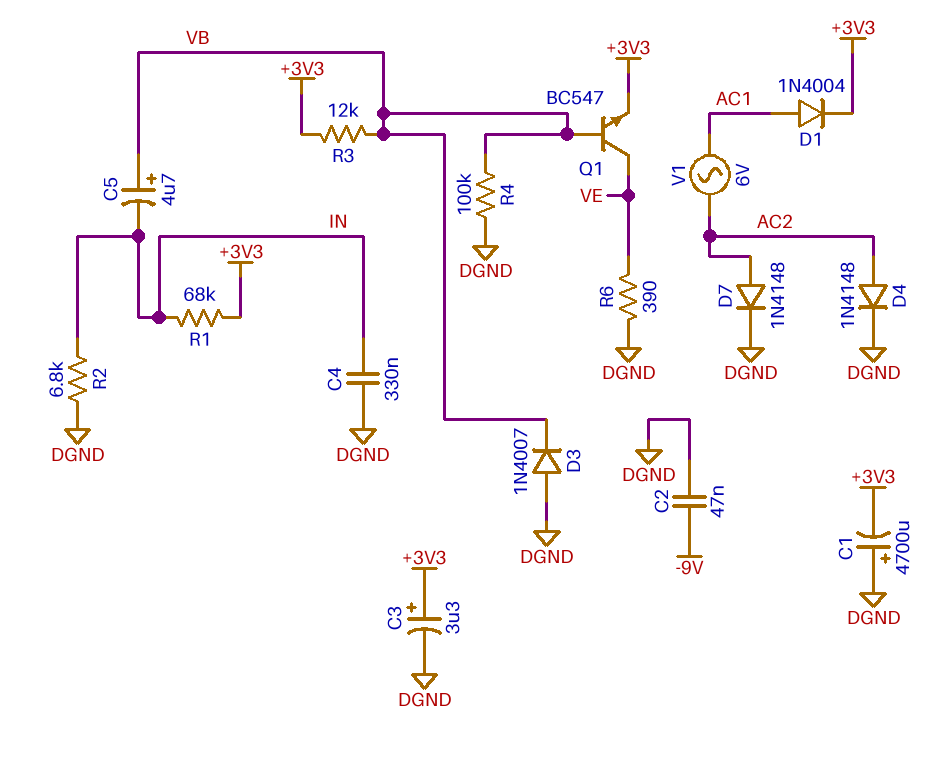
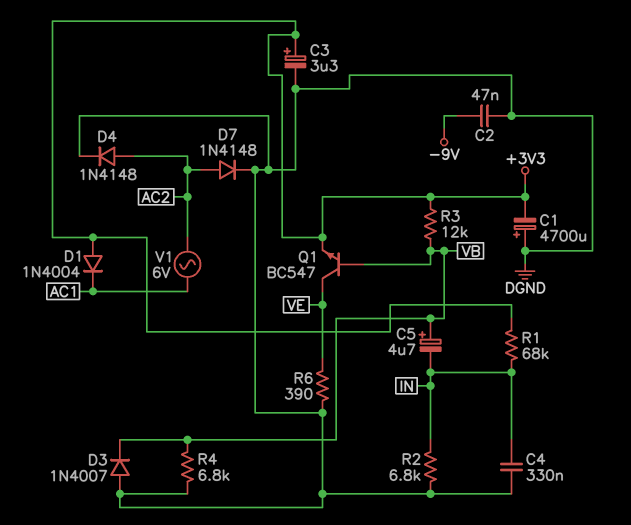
D1: diode 1N4004 (A AC1, K +3V3) -> diode 1N4004 (A +3V3, K AC1)
R4: 100k (DGND, VB) -> 6.8k (DGND, VB)

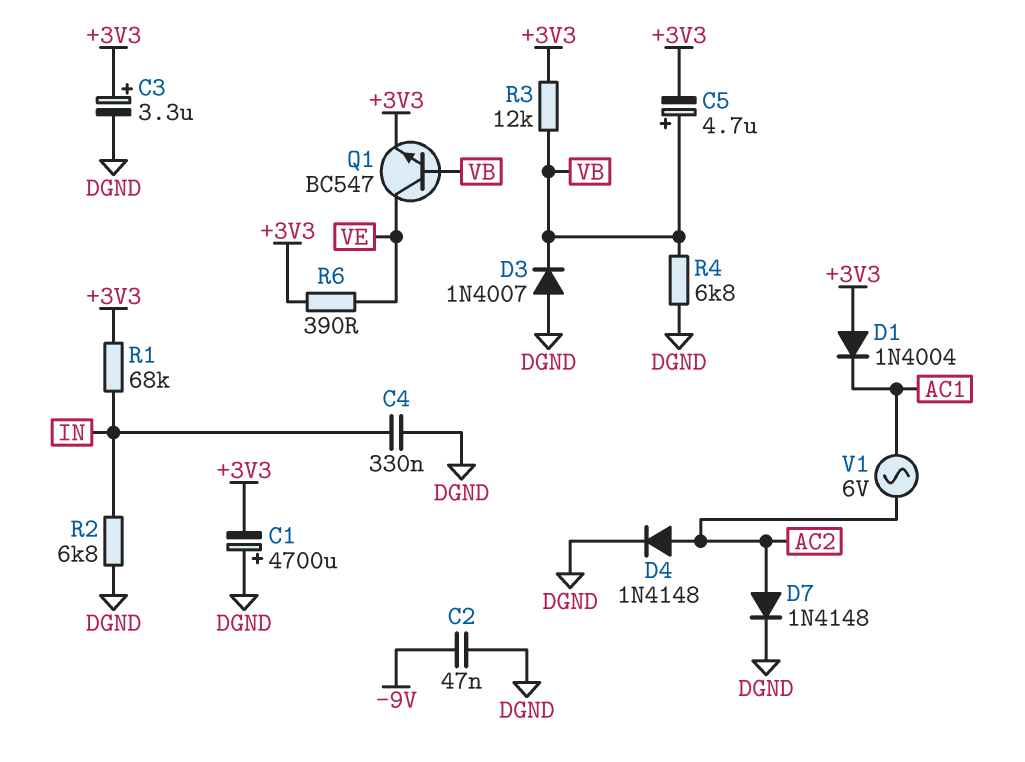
C5: 4.7uF (plus VB, minus IN) -> 4.7uF (plus VB, minus +3V3)
R6: 390 (DGND, VE) -> 390 (+3V3, VE)

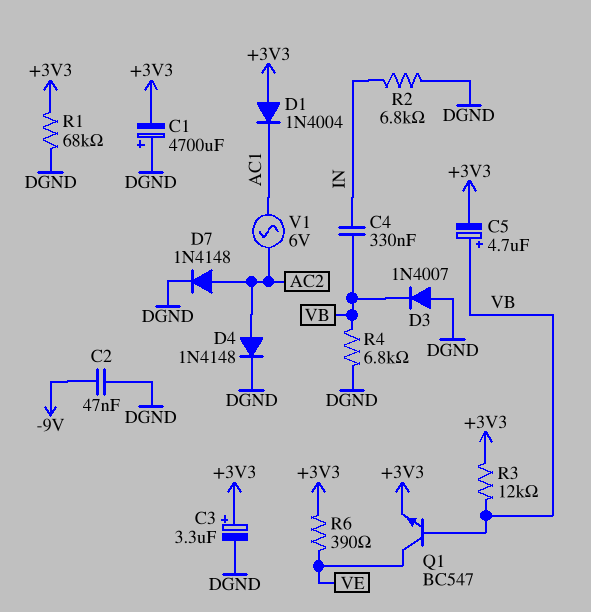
C4: 330nF (DGND, IN) -> 330nF (IN, VB)
R1: 68k (+3V3, IN) -> 68k (+3V3, DGND)

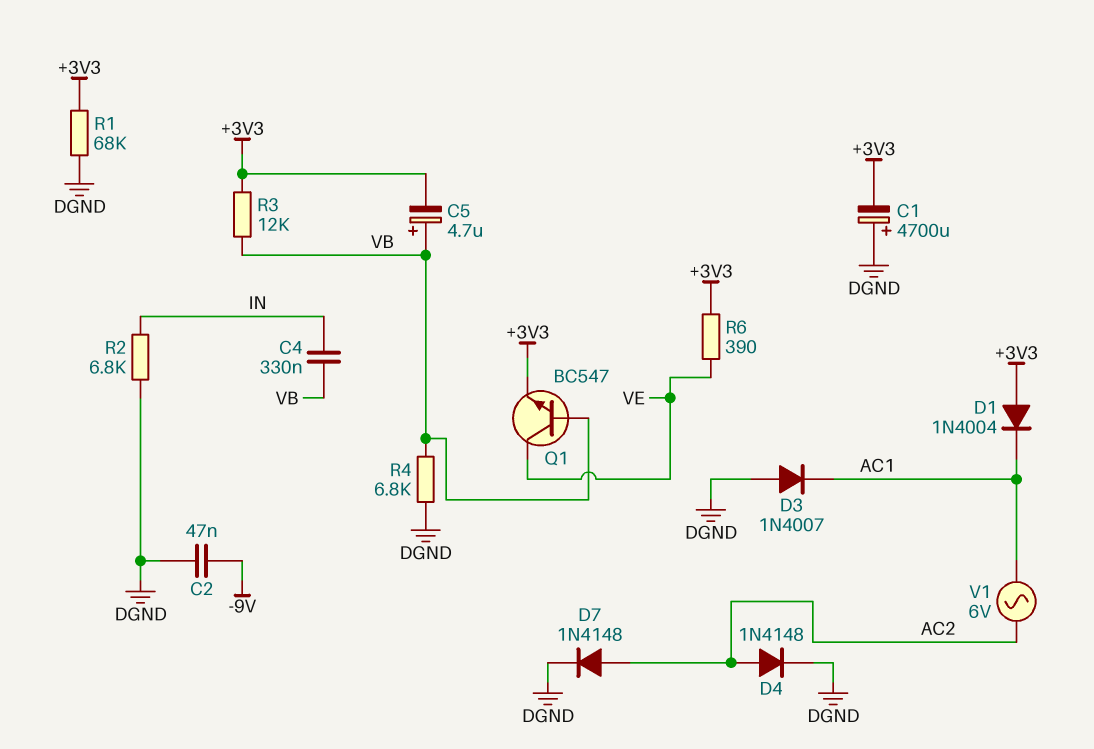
C3: 3.3uF (plus +3V3, minus DGND) -> none
D3: diode 1N4007 (A DGND, K VB) -> diode 1N4007 (A DGND, K AC1)

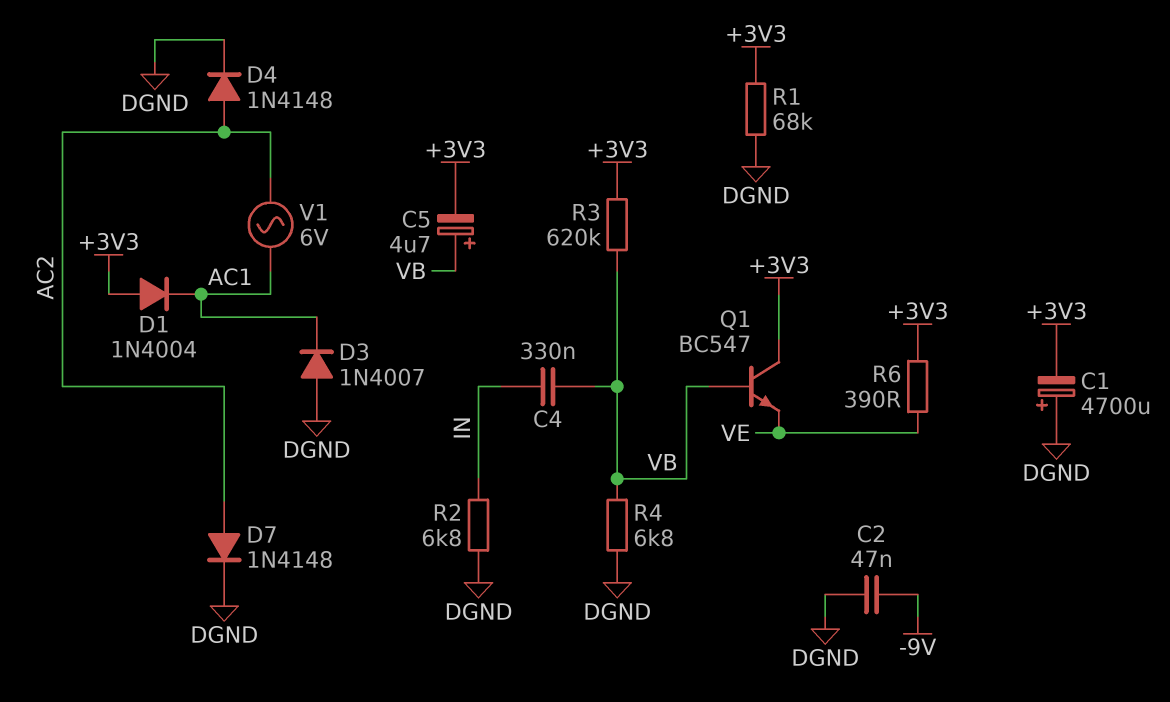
Q1: NPN BC547 (B VB, C VE, E +3V3) -> NPN BC547 (B VB, C +3V3, E VE)
R3: 12k (+3V3, VB) -> 620k (+3V3, VB)

